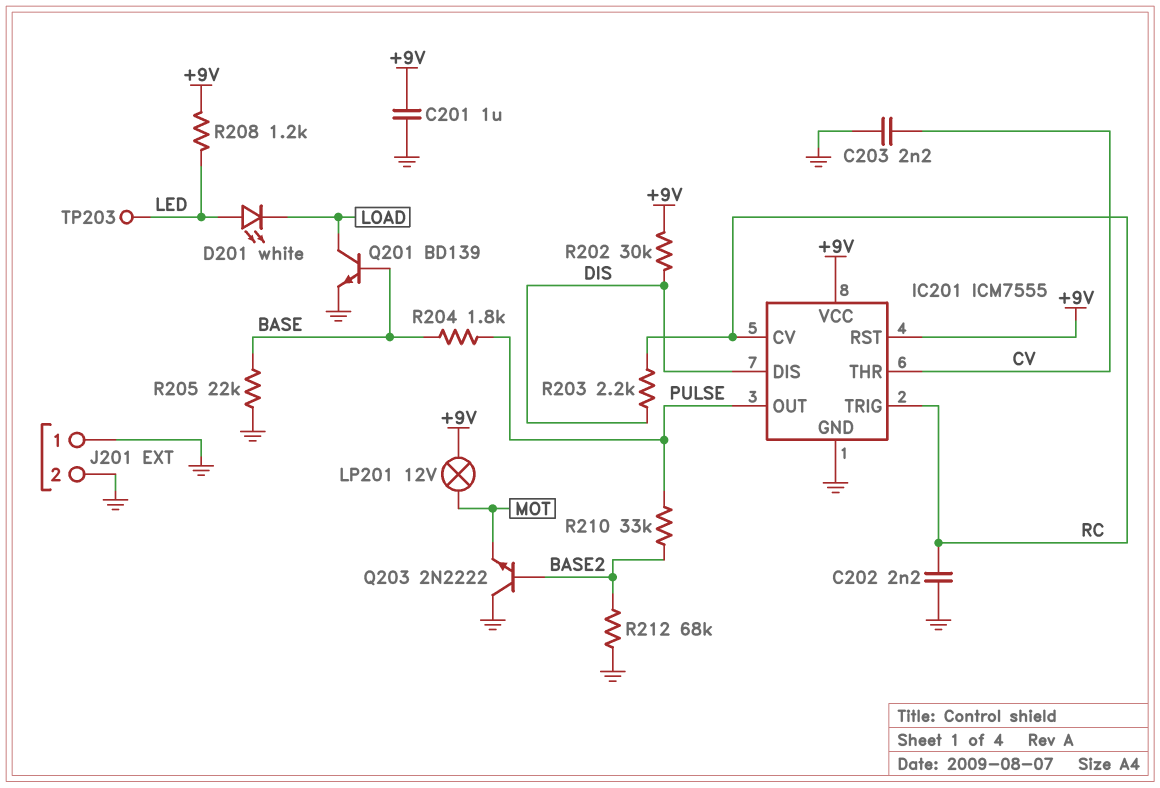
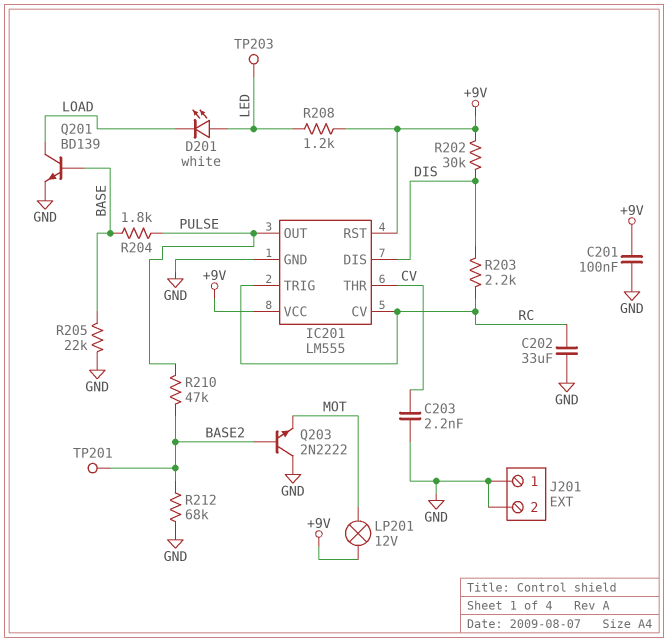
C201: 1uF (+9V, GND) -> 100nF (+9V, GND)
C202: 2.2nF (GND, RC) -> 33uF (GND, RC)
IC201: ICM7555 -> LM555
R210: 33k (BASE2, PULSE) -> 47k (BASE2, PULSE)
TP201: none -> test point (BASE2)

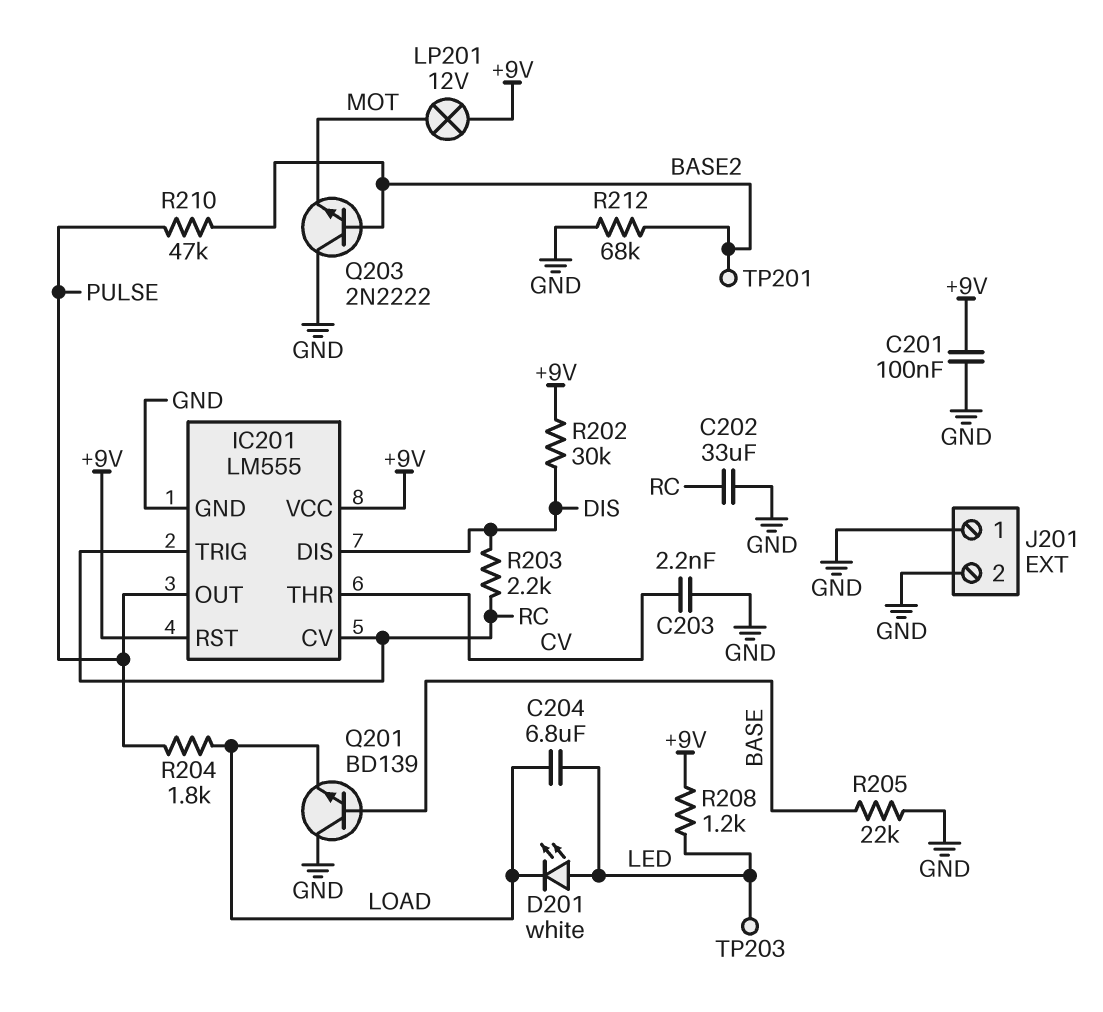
C204: none -> 6.8uF (LED, LOAD)
Q201: NPN BD139 (B BASE, C LOAD, E GND) -> NPN BD139 (B BASE, C GND, E LOAD)
R204: 1.8k (BASE, PULSE) -> 1.8k (LOAD, PULSE)

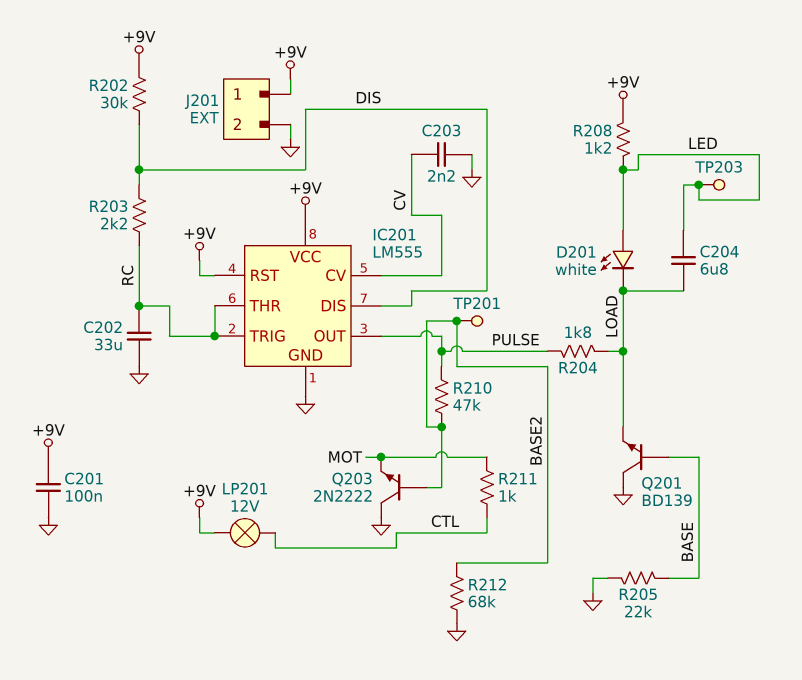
IC201 pin CV: RC -> CV
IC201 pin THR: CV -> RC
J201 pin 1: GND -> +9V
LP201: lamp 12V (+9V, MOT) -> lamp 12V (+9V, CTL)
R211: none -> 1k (CTL, MOT)

